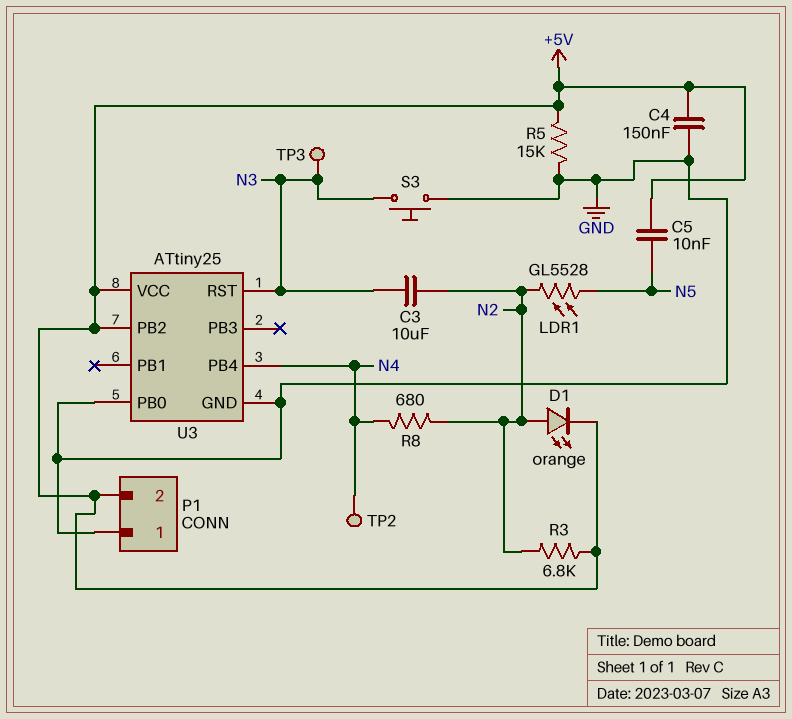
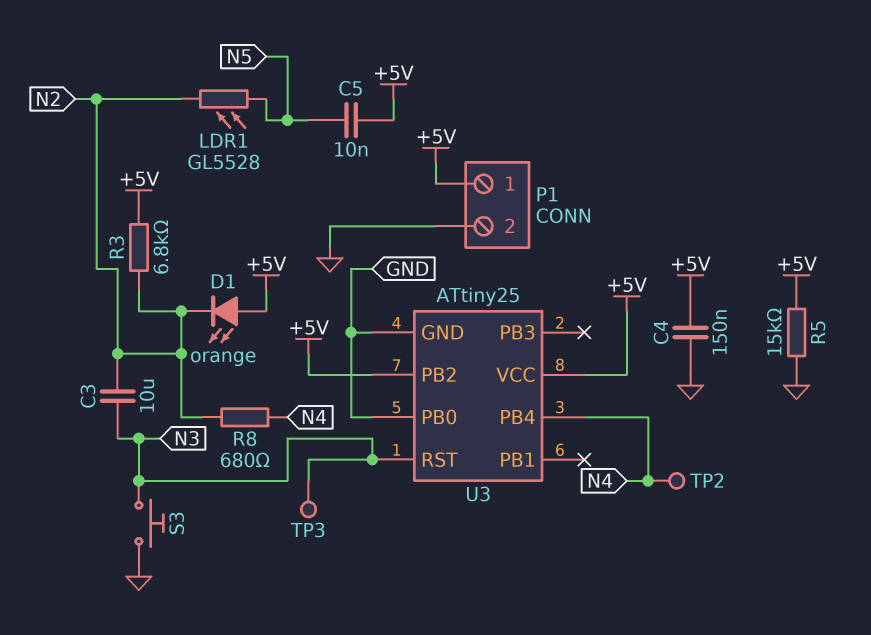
D1: LED orange (A N2, K +5V) -> LED orange (A +5V, K N2)
P1 pin 1: GND -> +5V
P1 pin 2: +5V -> GND

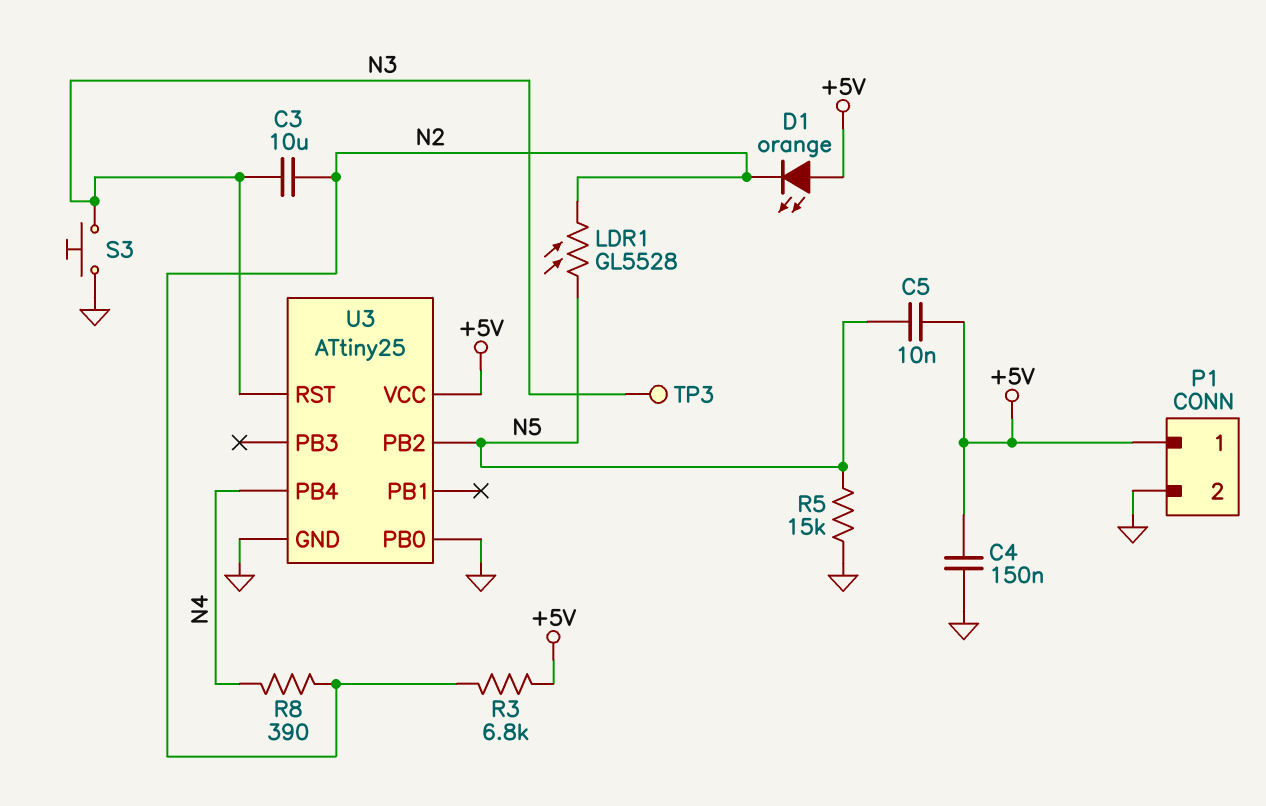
R5: 15k (+5V, GND) -> 15k (GND, N5)
R8: 680 (N2, N4) -> 390 (N2, N4)
TP2: test point (N4) -> none
U3 pin PB2: +5V -> N5

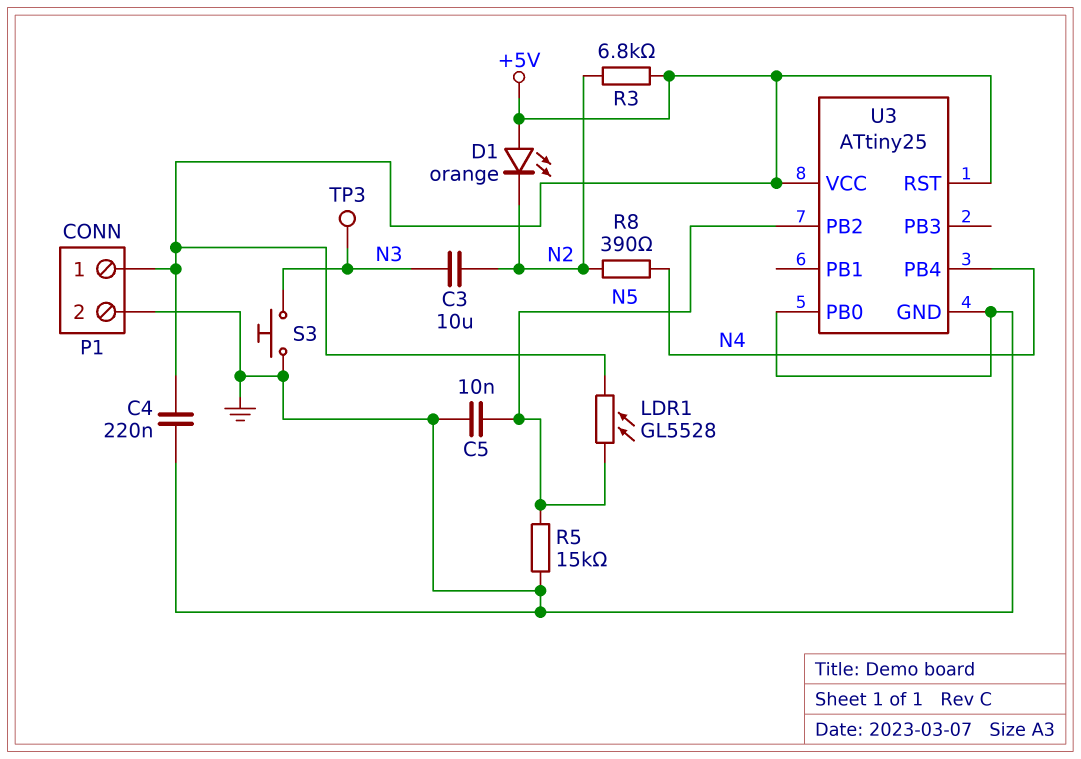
C4: 150nF (+5V, GND) -> 220nF (+5V, GND)
C5: 10nF (+5V, N5) -> 10nF (GND, N5)
LDR1: GL5528 (N2, N5) -> GL5528 (+5V, N5)
U3 pin RST: N3 -> +5V

